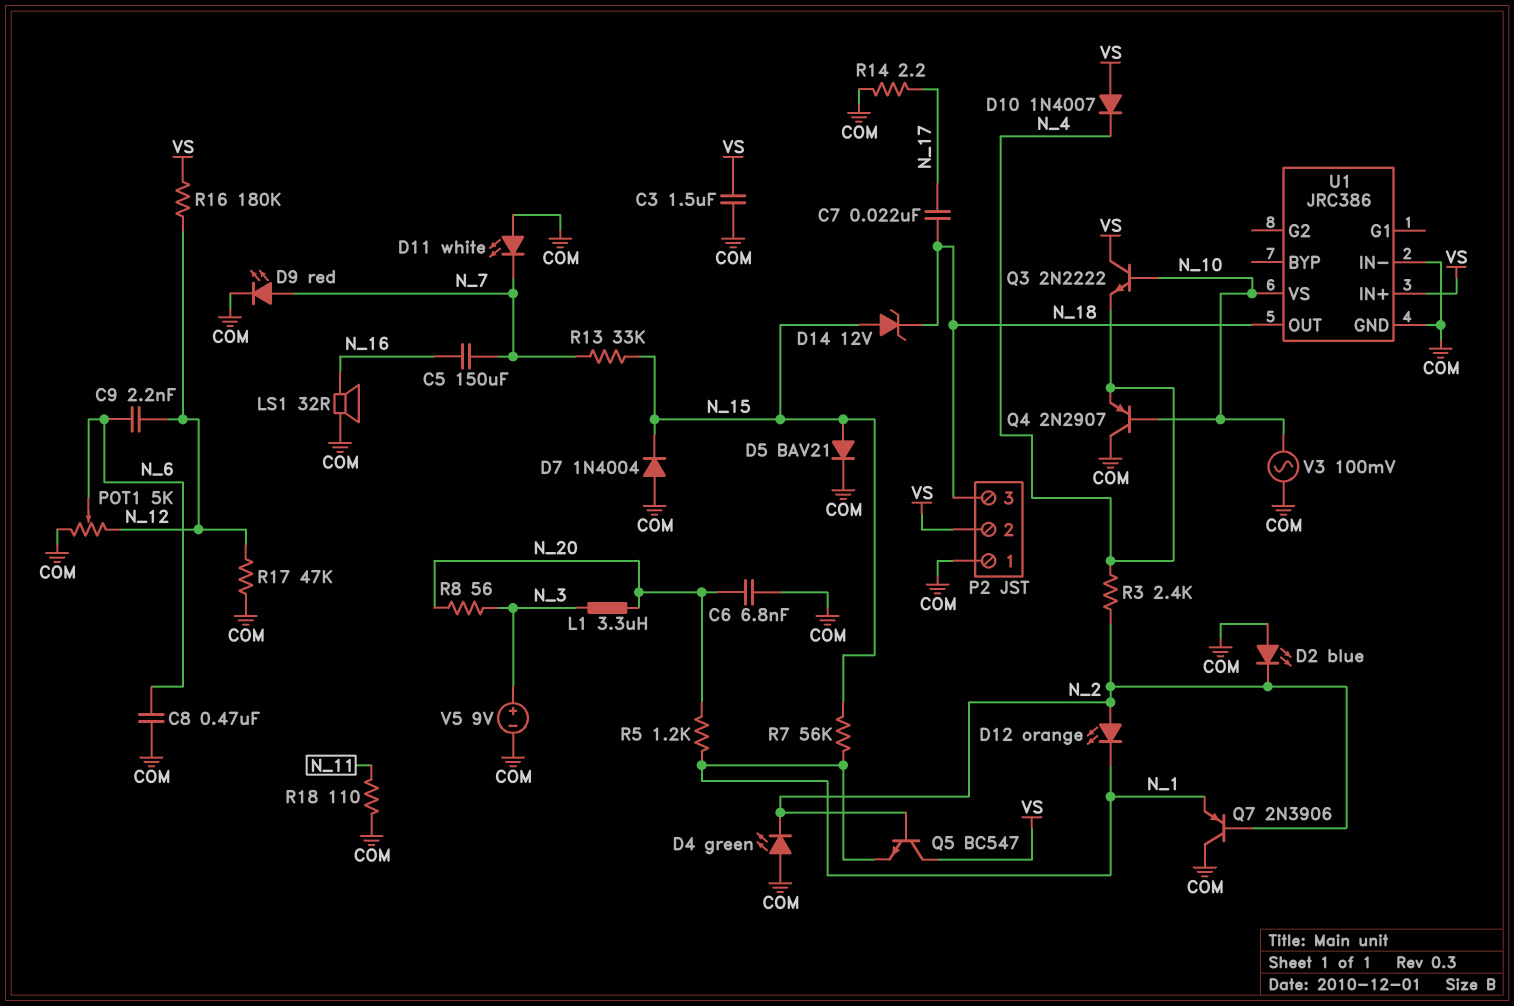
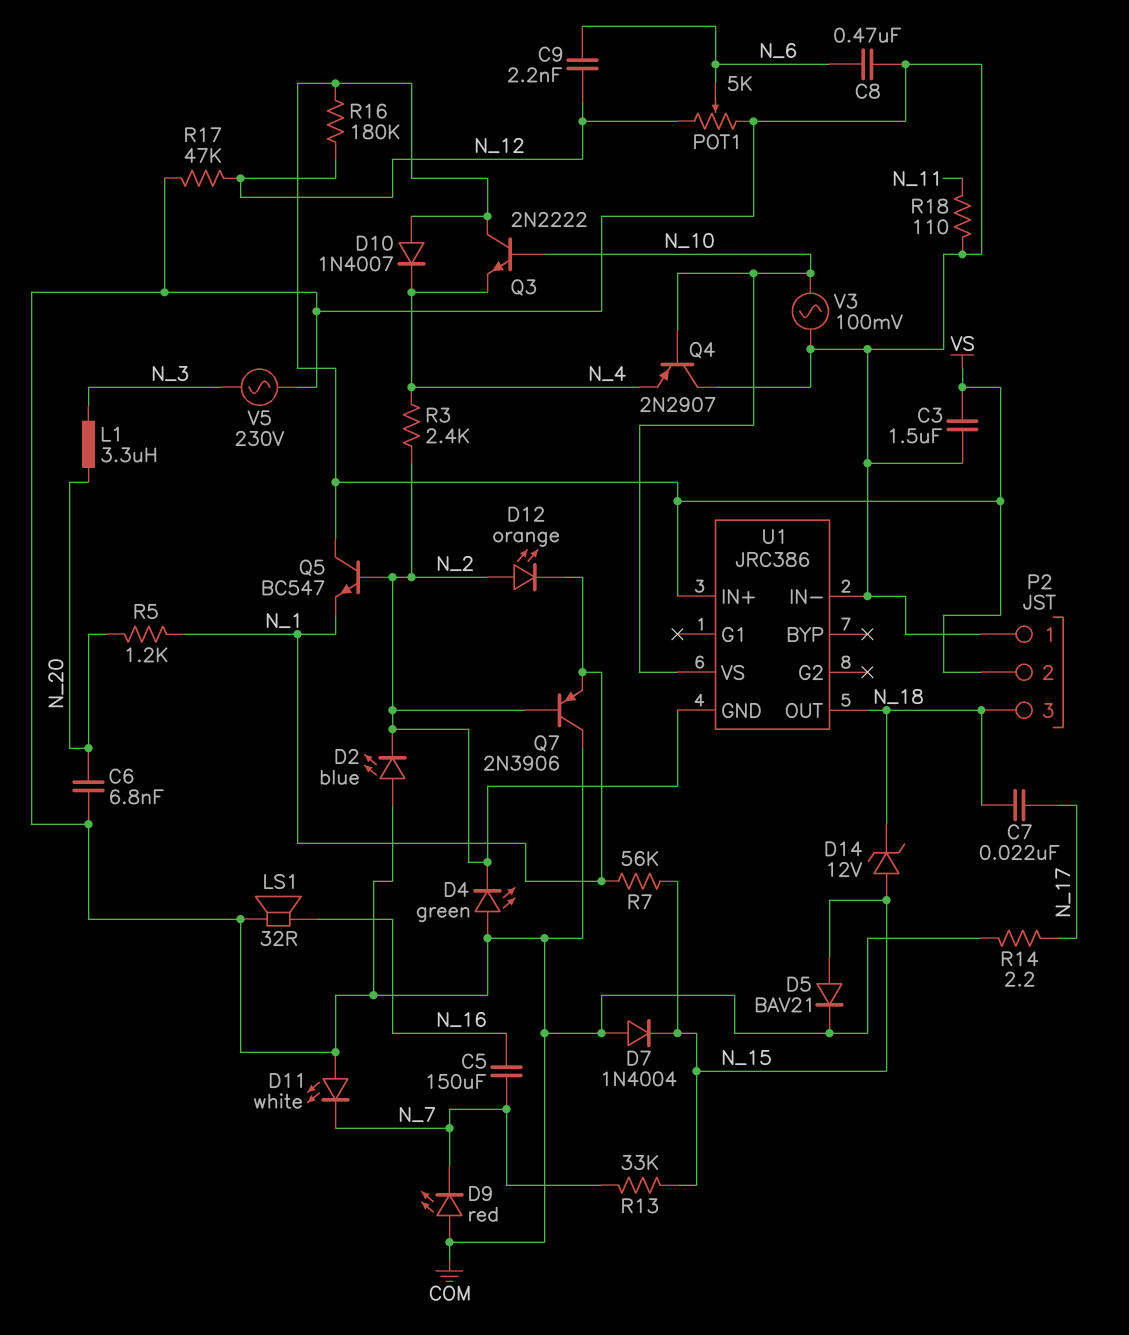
D9: LED red (A N_7, K COM) -> LED red (A COM, K N_7)
R8: 56 (N_3, N_20) -> none
U1 pin GND: COM -> N_2
V5: 9V (plus N_3, minus COM) -> AC 230V (COM, N_3)

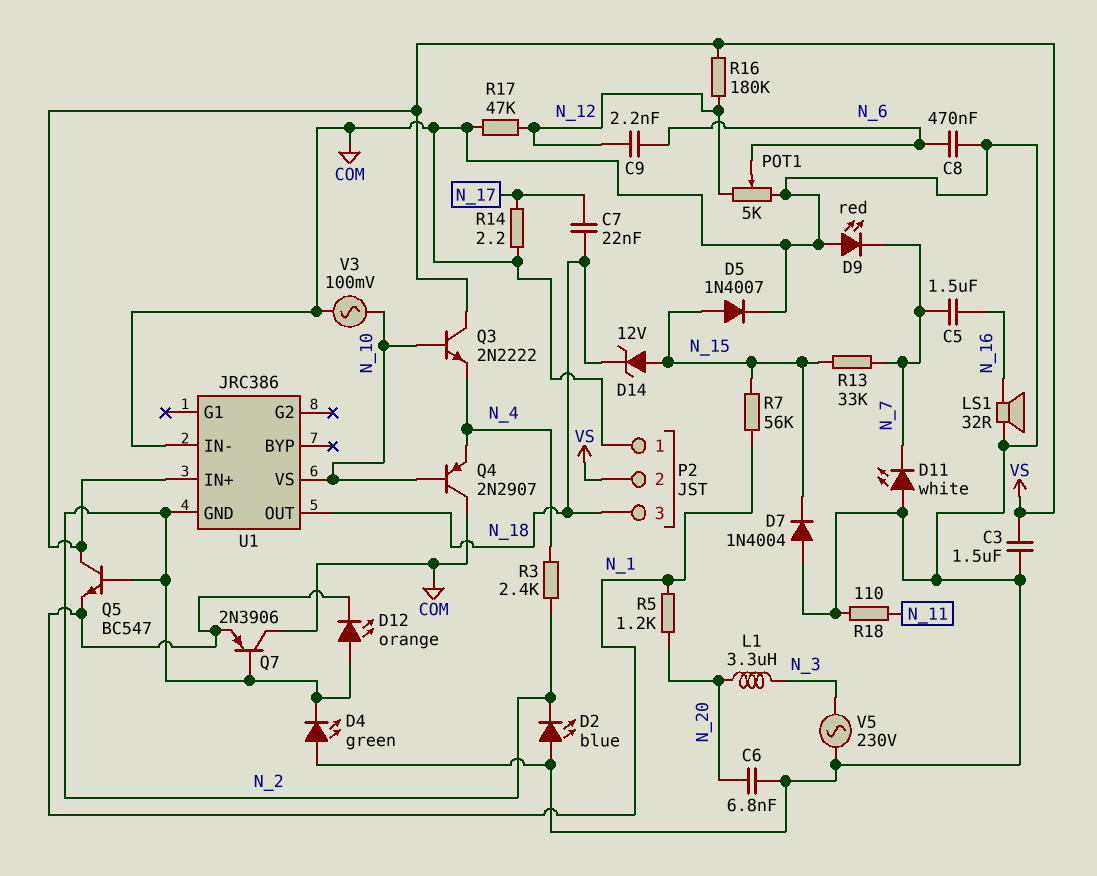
C5: 150uF (N_7, N_16) -> 1.5uF (N_7, N_16)
D5: diode BAV21 (A N_15, K COM) -> diode 1N4007 (A N_15, K COM)
D10: diode 1N4007 (A VS, K N_4) -> none

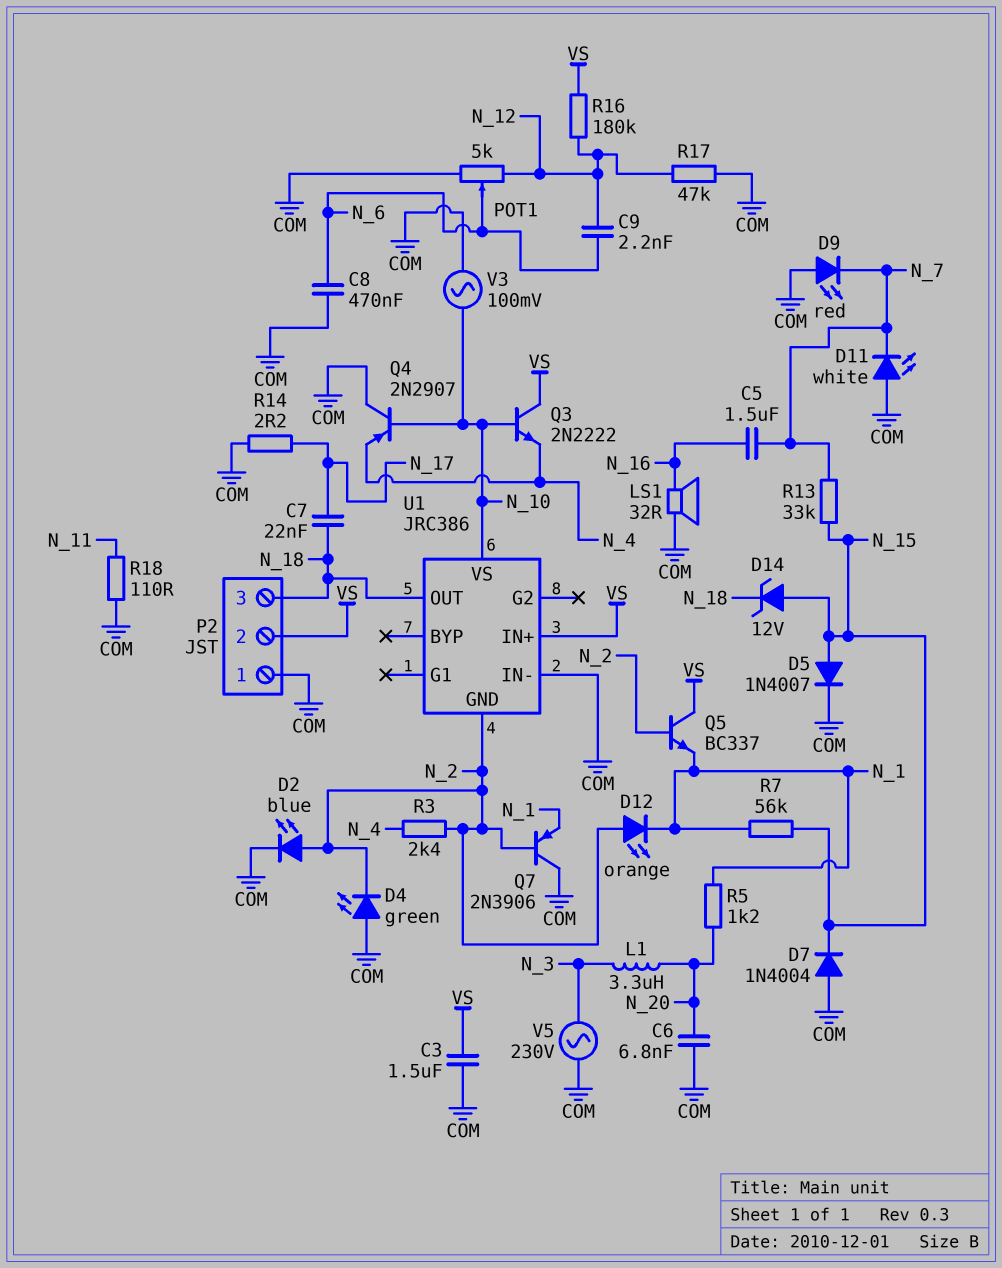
D2: LED blue (A COM, K N_2) -> LED blue (A N_2, K COM)
Q5: NPN BC547 (B N_2, C VS, E N_1) -> NPN BC337 (B N_2, C VS, E N_1)

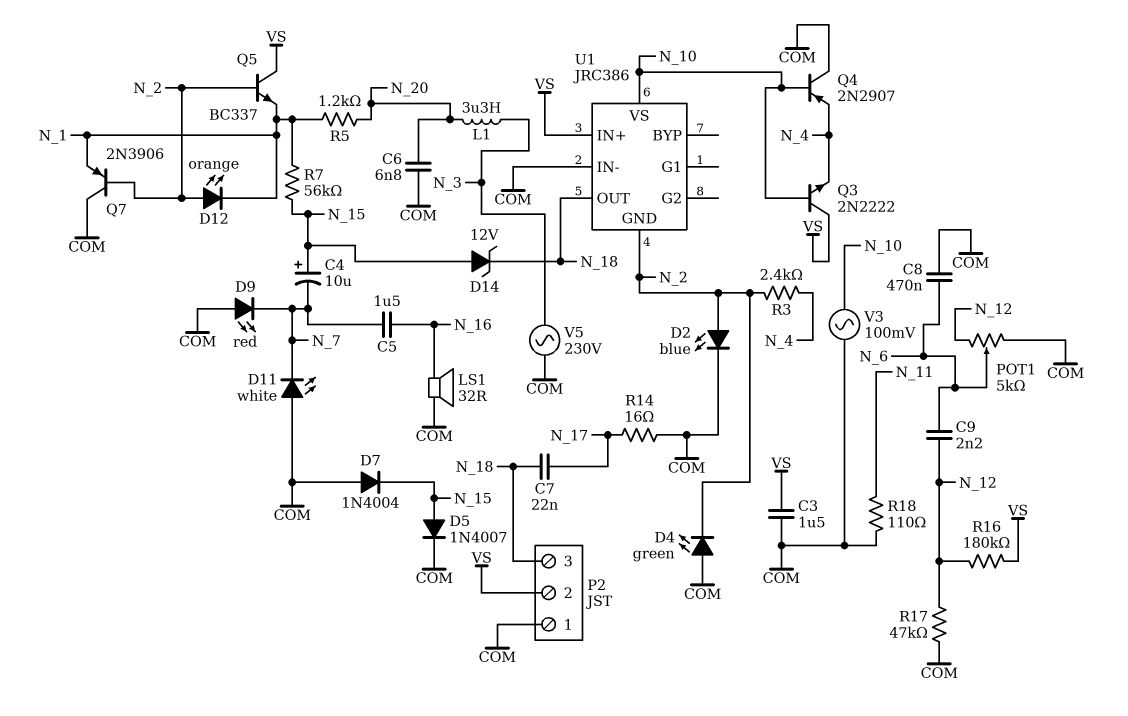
C4: none -> 10uF (plus N_15, minus N_7)
R13: 33k (N_7, N_15) -> none
R14: 2.2 (COM, N_17) -> 16 (COM, N_17)

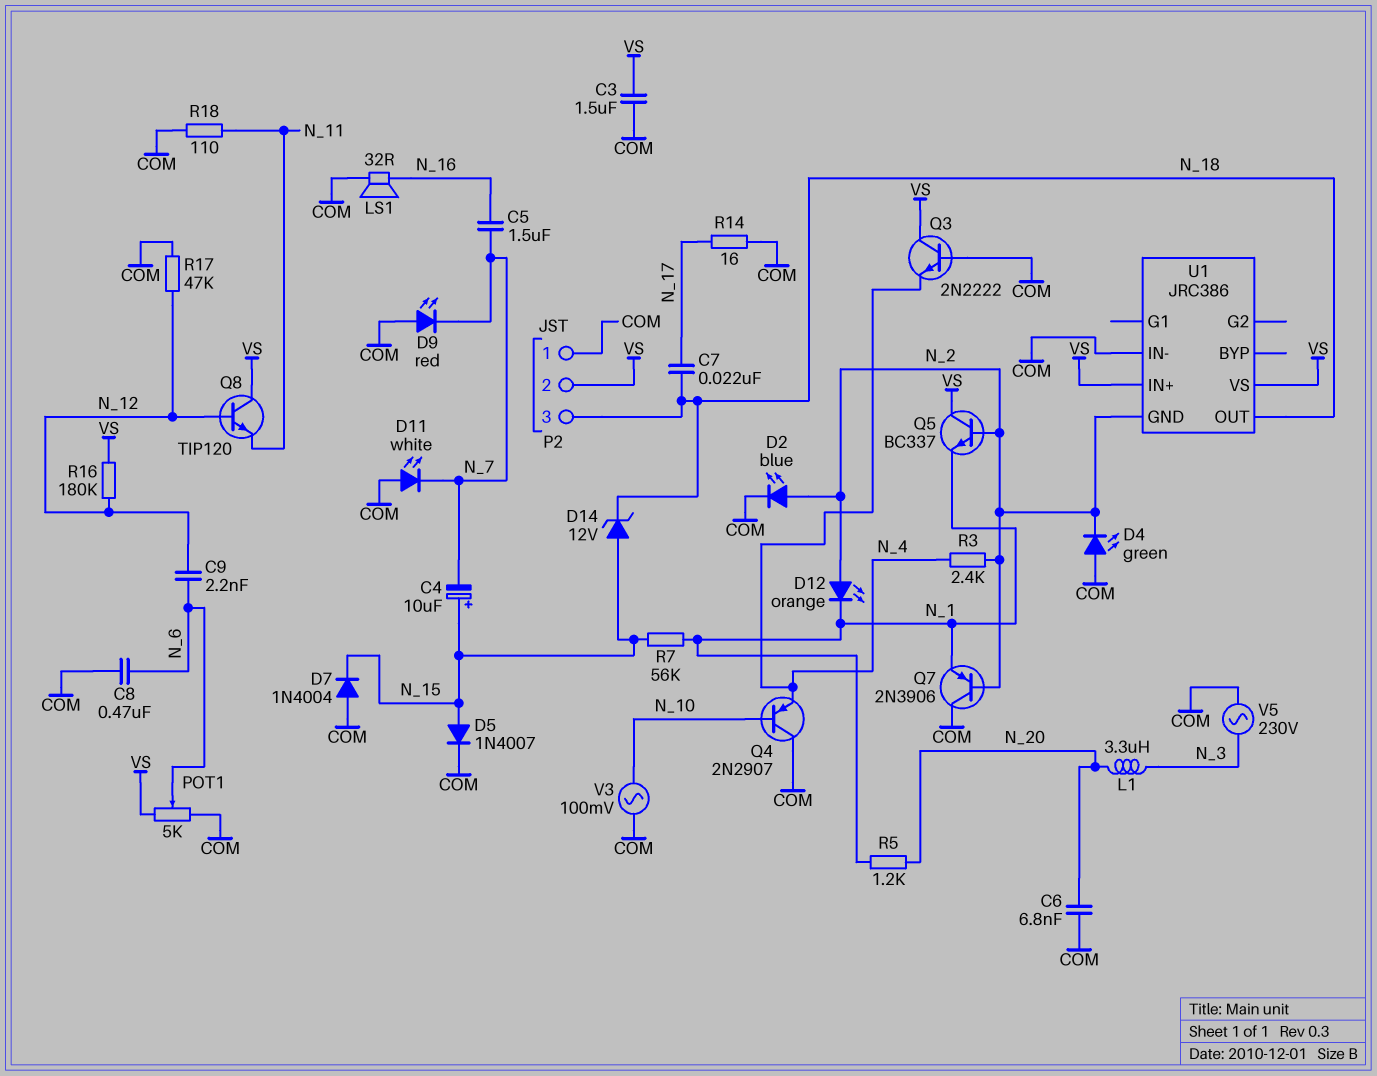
POT1: 5k (COM, N_12, wiper N_6) -> 5k (COM, VS, wiper N_6)
Q3: NPN 2N2222 (B N_10, C VS, E N_4) -> NPN 2N2222 (B COM, C VS, E N_4)
Q8: none -> NPN TIP120 (B N_12, C VS, E N_11)
U1 pin VS: N_10 -> VS

